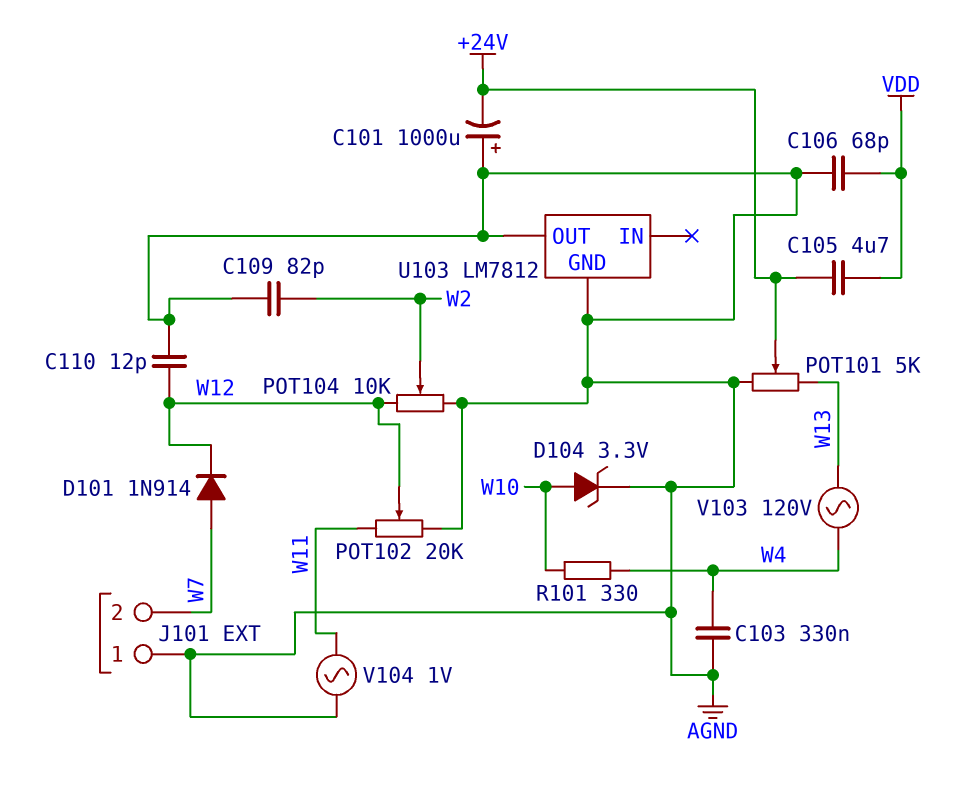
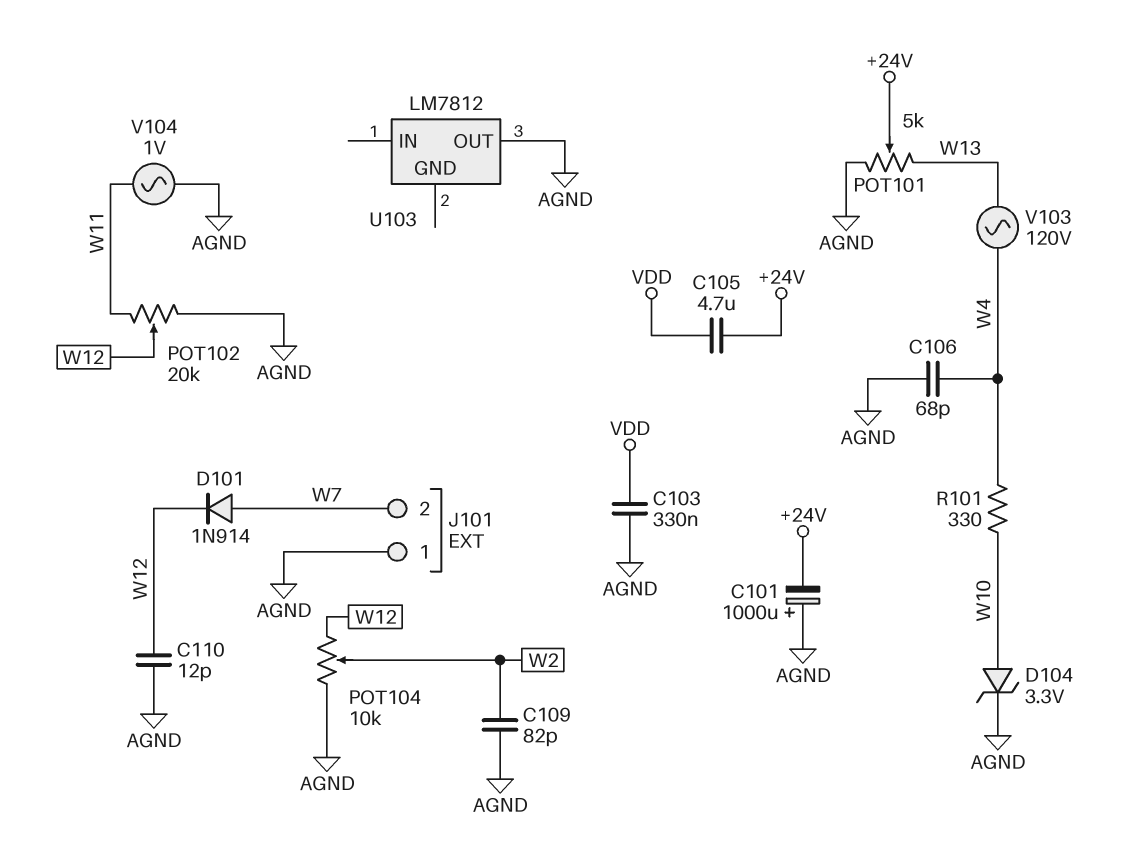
C103: 330nF (AGND, W4) -> 330nF (AGND, VDD)
C106: 68pF (AGND, VDD) -> 68pF (AGND, W4)
U103 pin GND: AGND -> none

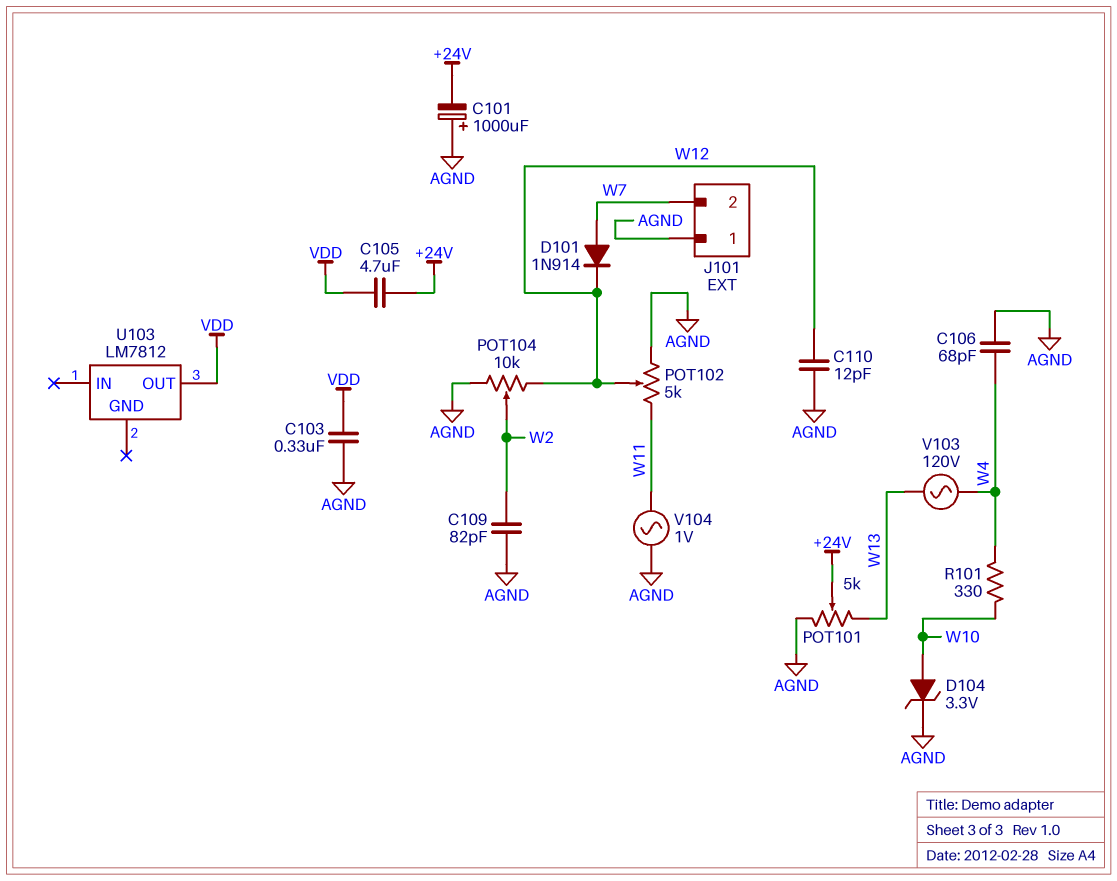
POT102: 20k (AGND, W11, wiper W12) -> 5k (AGND, W11, wiper W12)
U103 pin OUT: AGND -> VDD

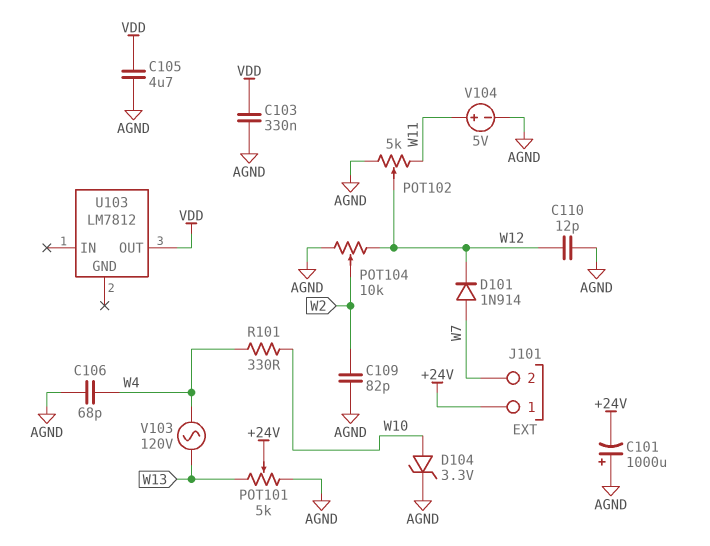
C105: 4.7uF (+24V, VDD) -> 4.7uF (AGND, VDD)
J101 pin 1: AGND -> +24V
V104: AC 1V (AGND, W11) -> 5V (plus W11, minus AGND)

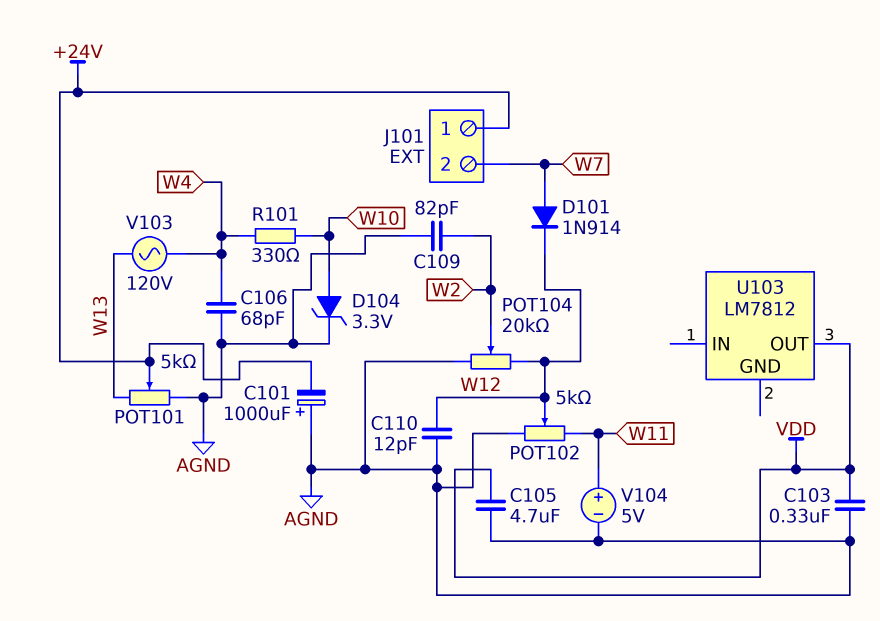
POT104: 10k (AGND, W12, wiper W2) -> 20k (AGND, W12, wiper W2)

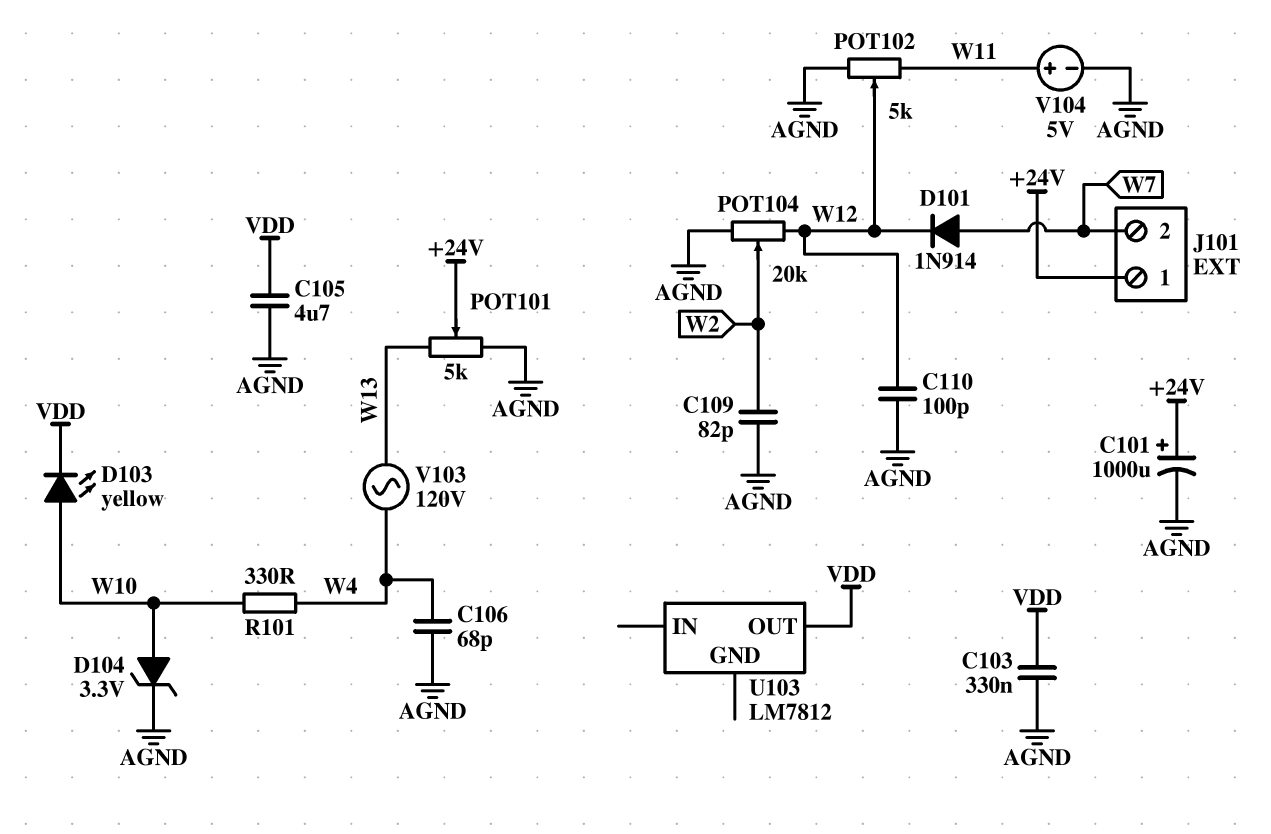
C101: 1000uF (plus AGND, minus +24V) -> 1000uF (plus +24V, minus AGND)
C110: 12pF (AGND, W12) -> 100pF (AGND, W12)
D103: none -> LED yellow (A W10, K VDD)

